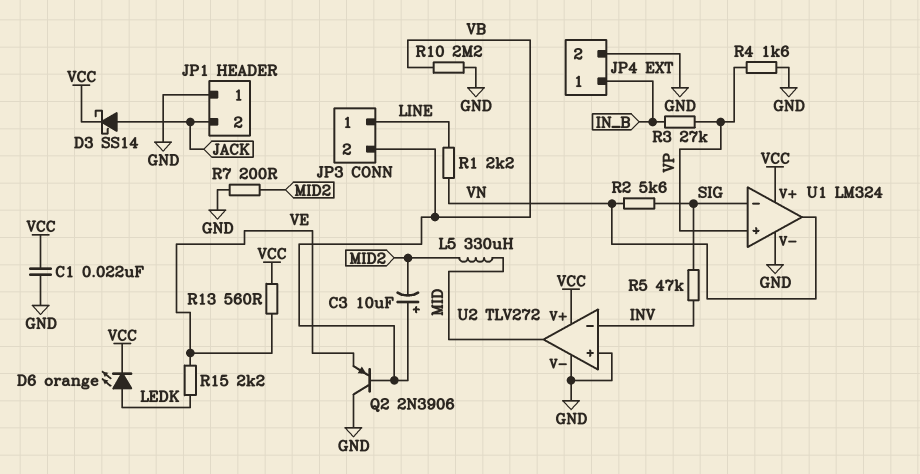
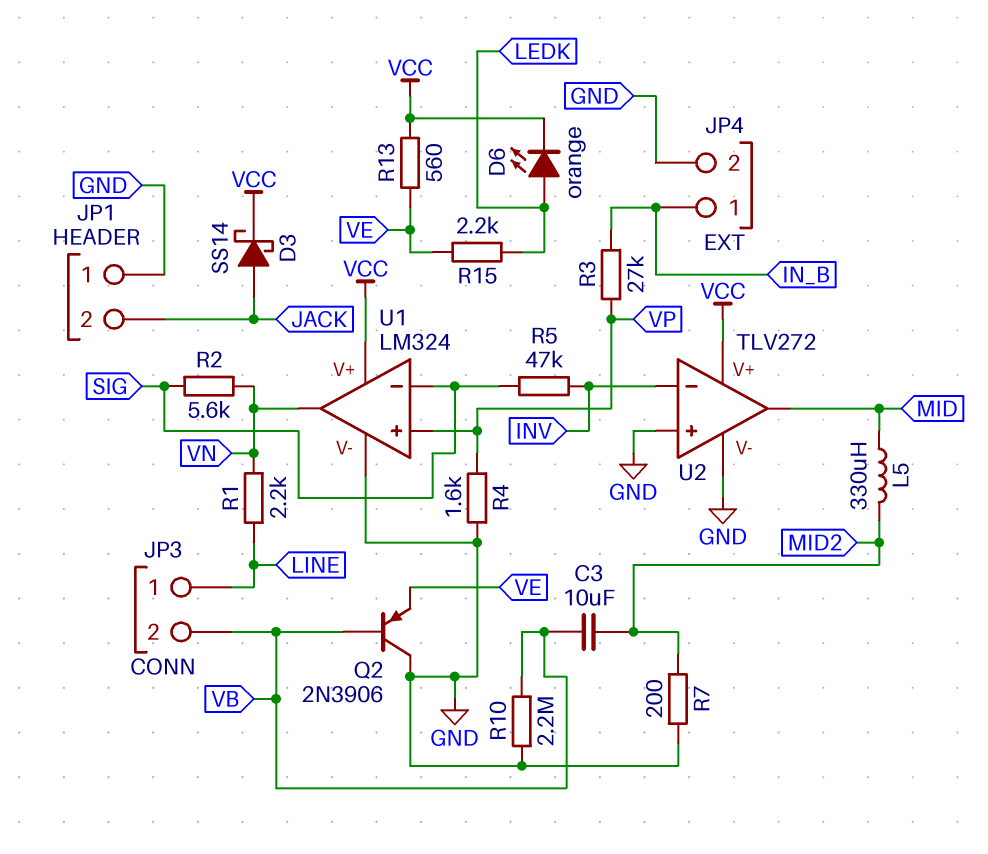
C1: 22nF (GND, VCC) -> none
C3: 10uF (plus VB, minus MID2) -> 10uF (MID2, VB)

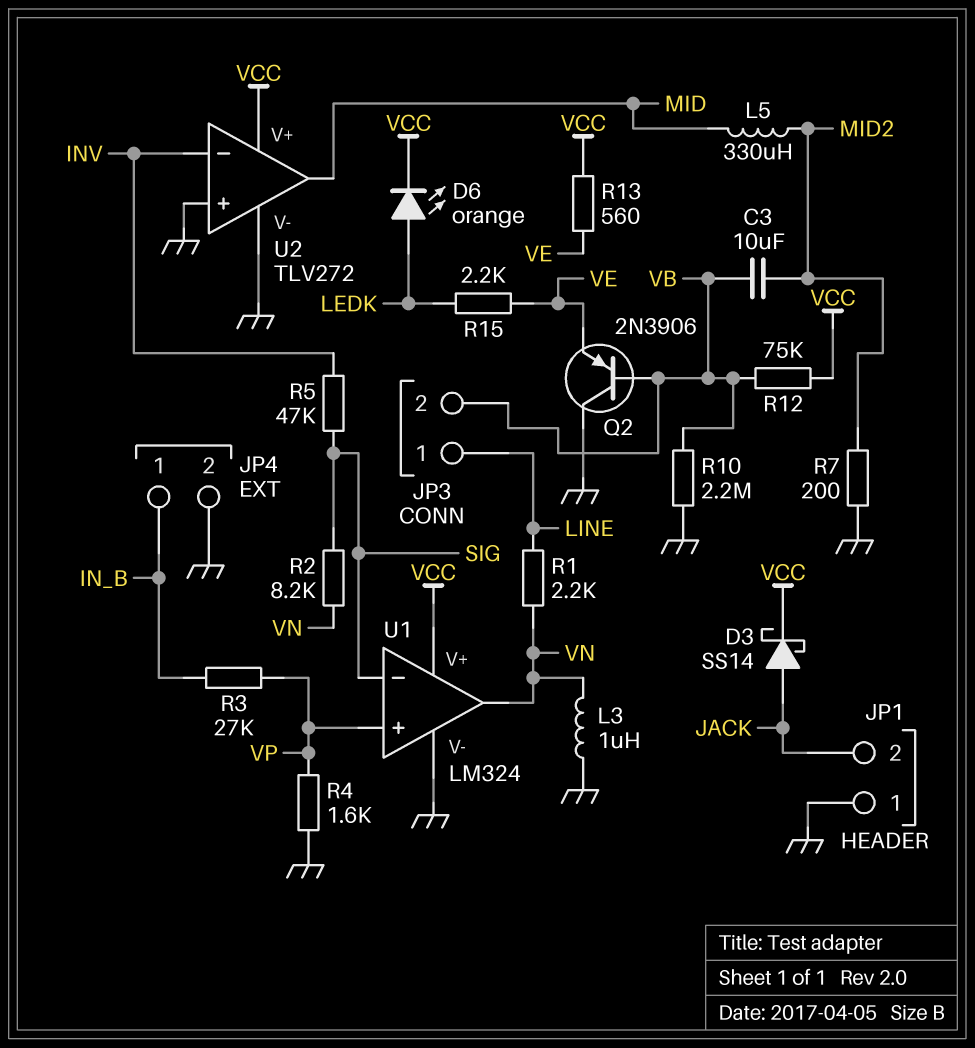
L3: none -> 1uH (GND, VN)
R2: 5.6k (SIG, VN) -> 8.2k (SIG, VN)
R12: none -> 75k (VB, VCC)

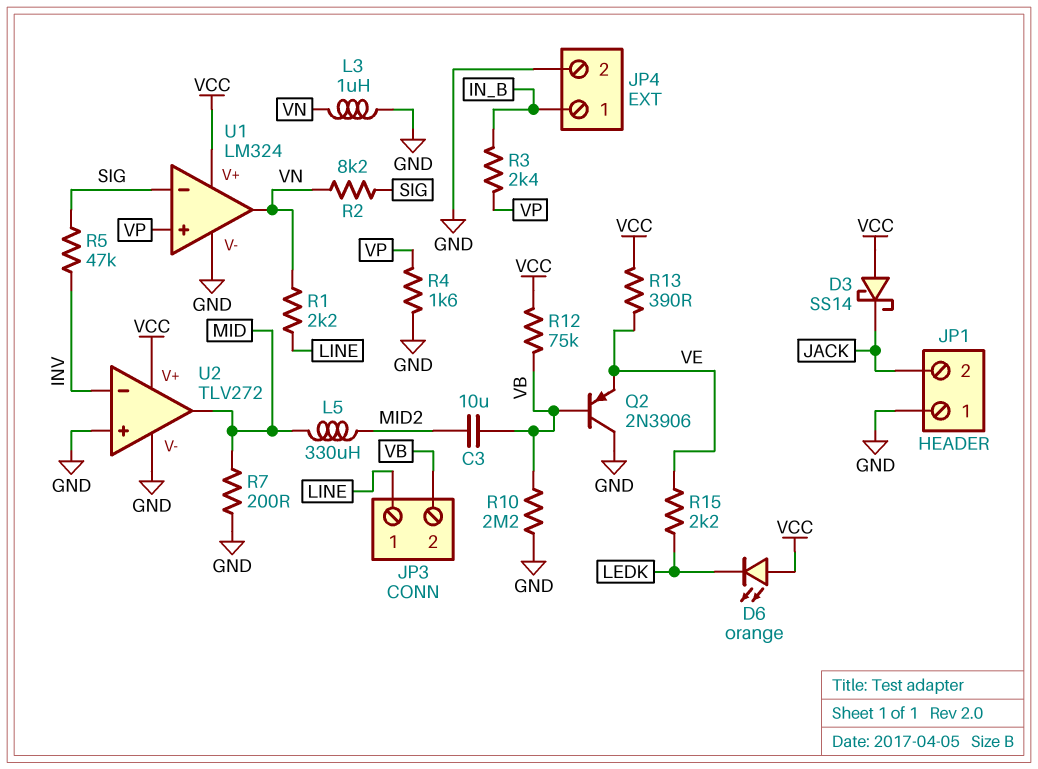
D3: schottky SS14 (A JACK, K VCC) -> schottky SS14 (A VCC, K JACK)
D6: LED orange (A LEDK, K VCC) -> LED orange (A VCC, K LEDK)
R3: 27k (IN_B, VP) -> 2.4k (IN_B, VP)
R7: 200 (GND, MID2) -> 200 (GND, MID)
R13: 560 (VCC, VE) -> 390 (VCC, VE)

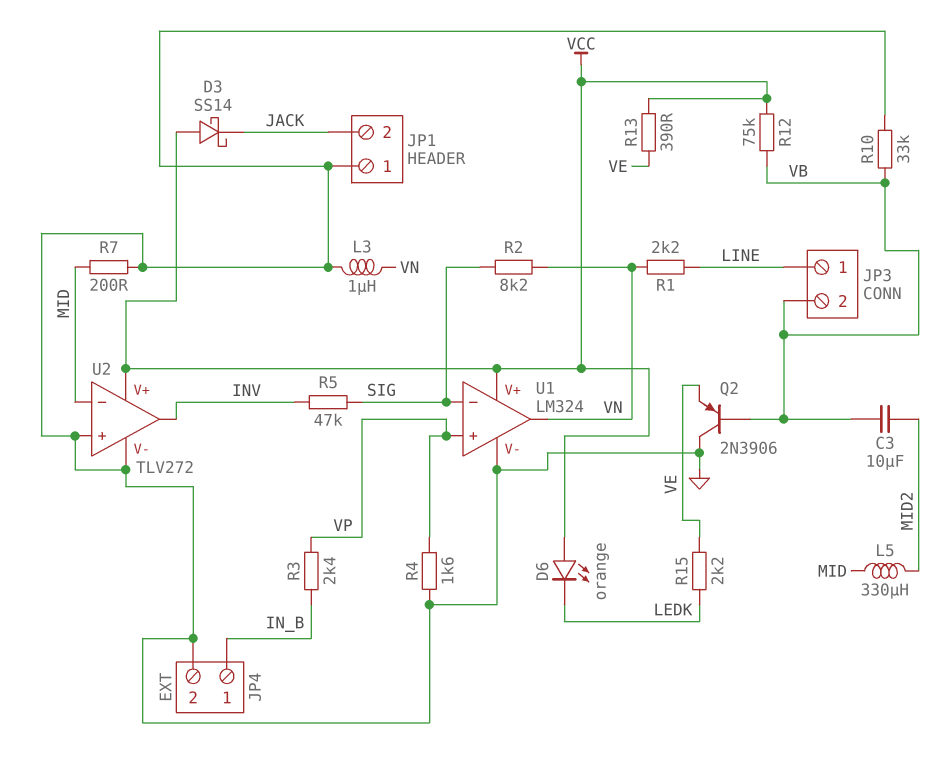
R10: 2.2M (GND, VB) -> 33k (GND, VB)
U2 pin in-: INV -> MID
U2 pin out: MID -> INV

